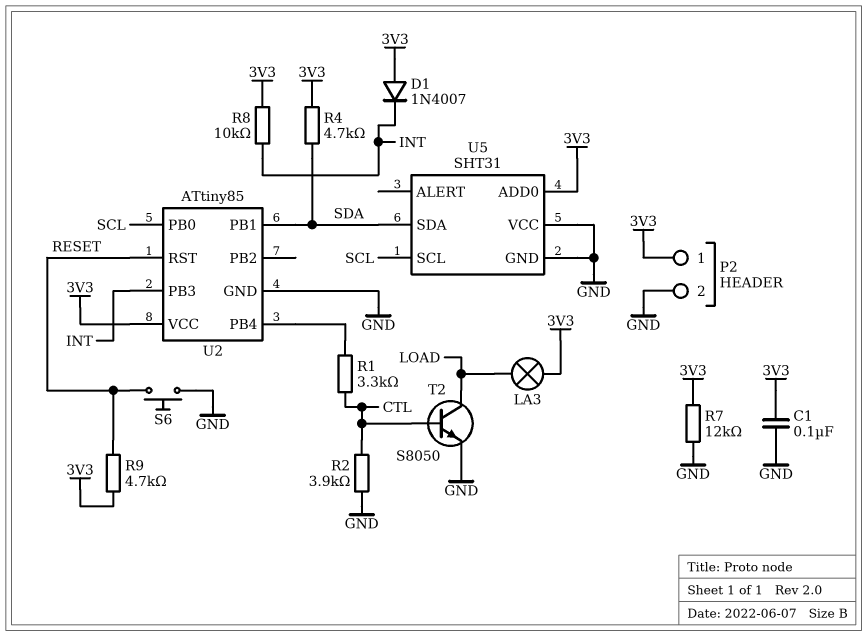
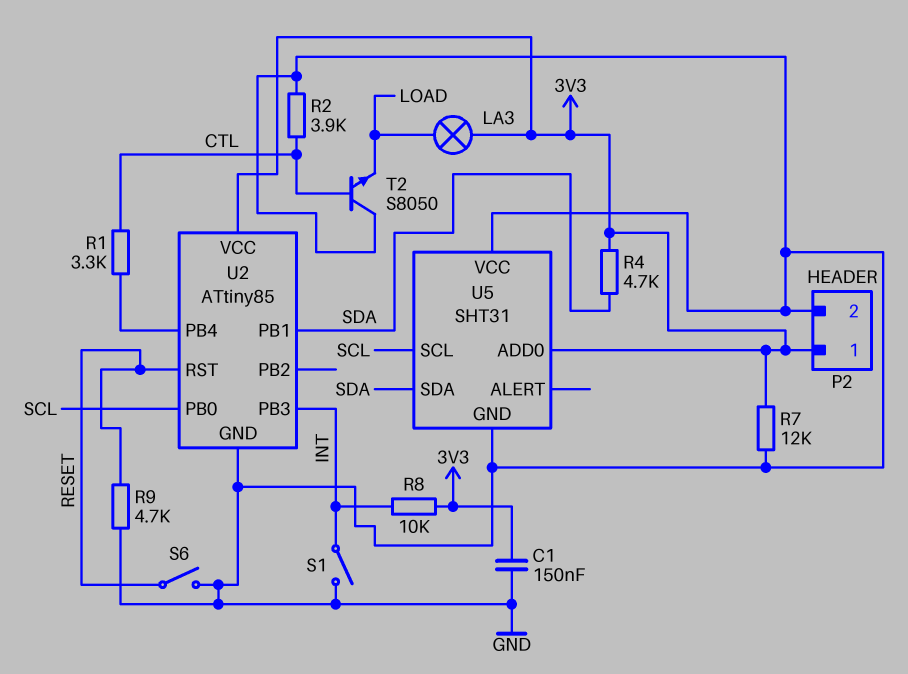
C1: 100nF (3V3, GND) -> 150nF (3V3, GND)
D1: diode 1N4007 (A 3V3, K INT) -> none
R9: 4.7k (3V3, RESET) -> 4.7k (GND, RESET)
S1: none -> switch (GND, INT)
S6: button (GND, RESET) -> switch (GND, RESET)
T2: NPN S8050 (B CTL, C LOAD, E GND) -> NPN S8050 (B CTL, C GND, E LOAD)

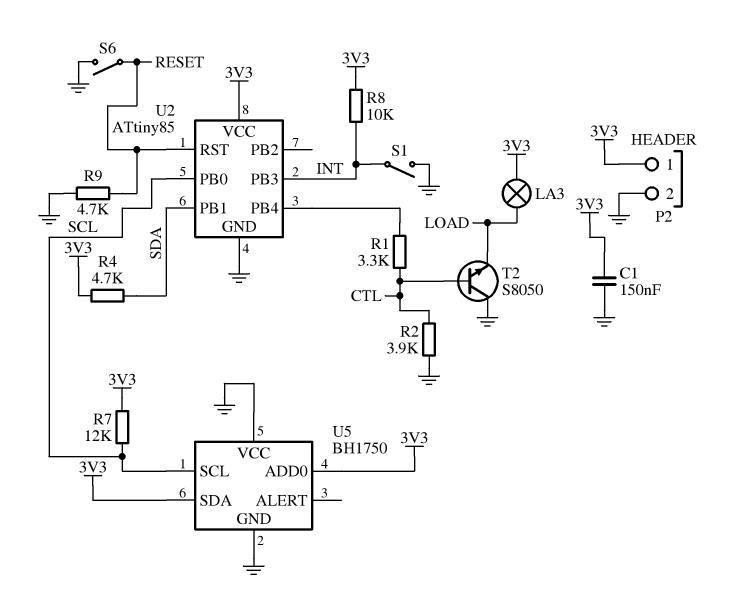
R7: 12k (3V3, GND) -> 12k (3V3, SCL)
U5: SHT31 -> BH1750
U5 pin SDA: SDA -> 3V3

